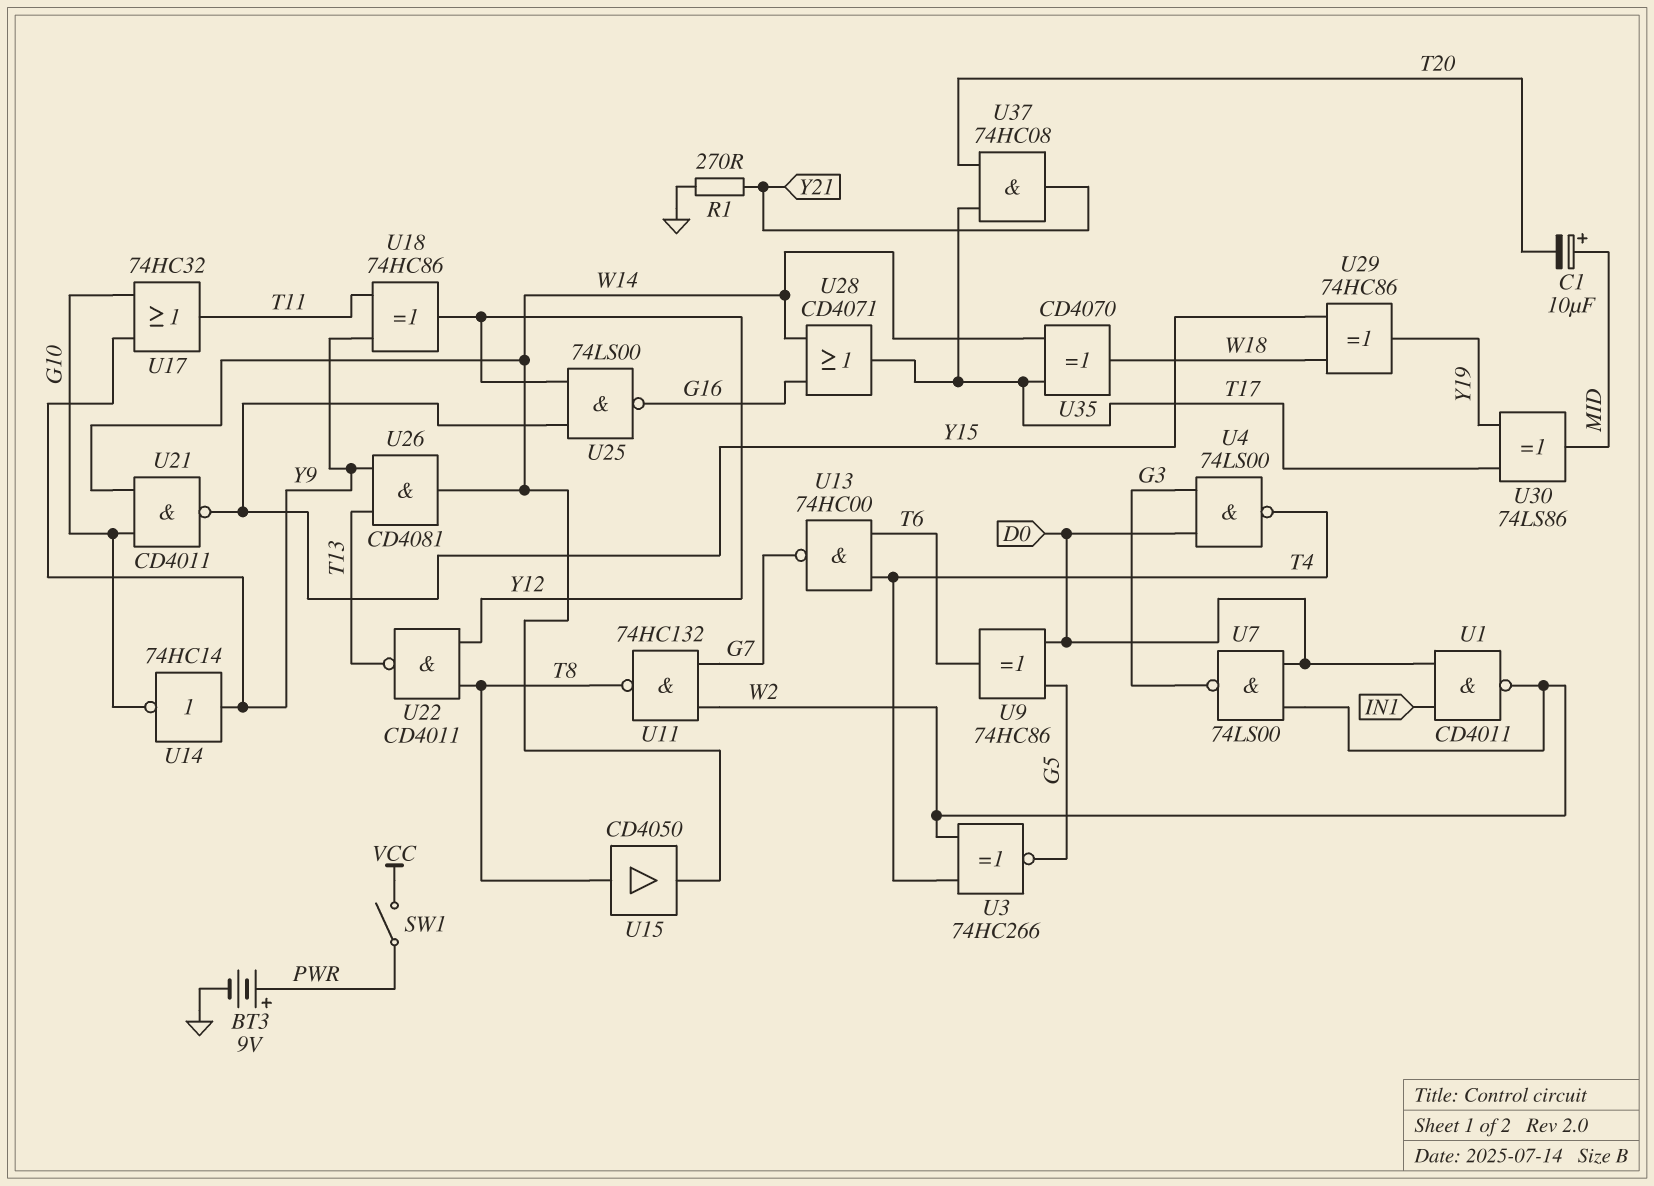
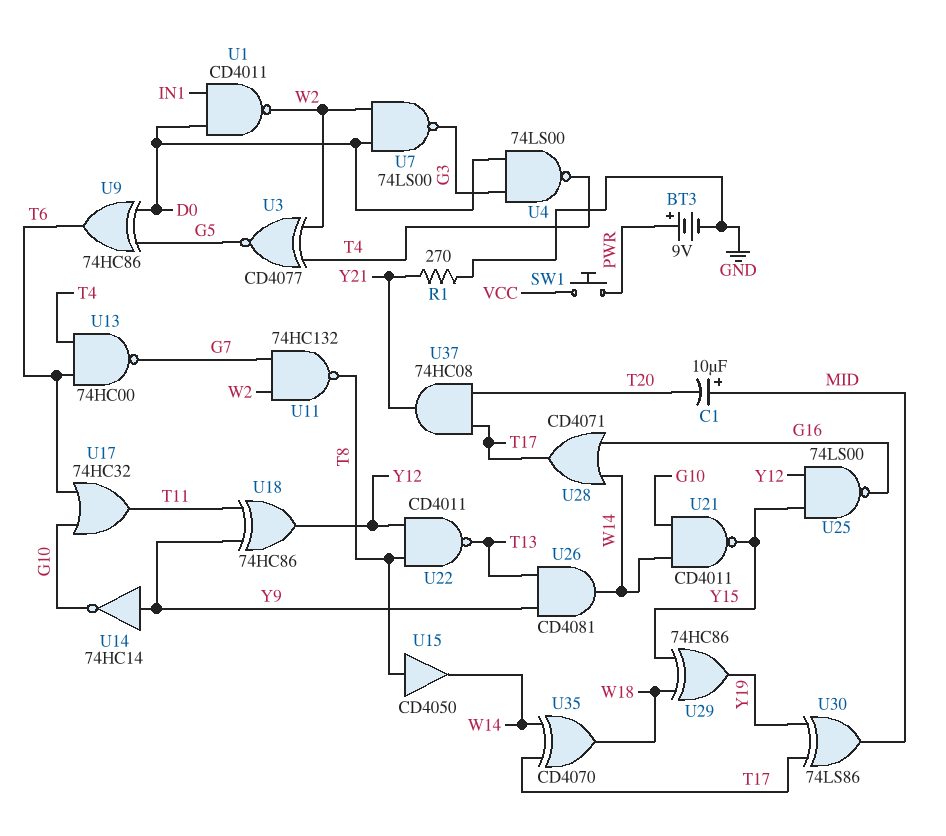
SW1: switch (PWR, VCC) -> button (PWR, VCC)
U3: XNOR 74HC266 (in T4, in W2, out G5) -> XNOR CD4077 (in T4, in W2, out G5)
U17: OR 74HC32 (in G10, in Y9, out T11) -> OR 74HC32 (in G10, in T6, out T11)

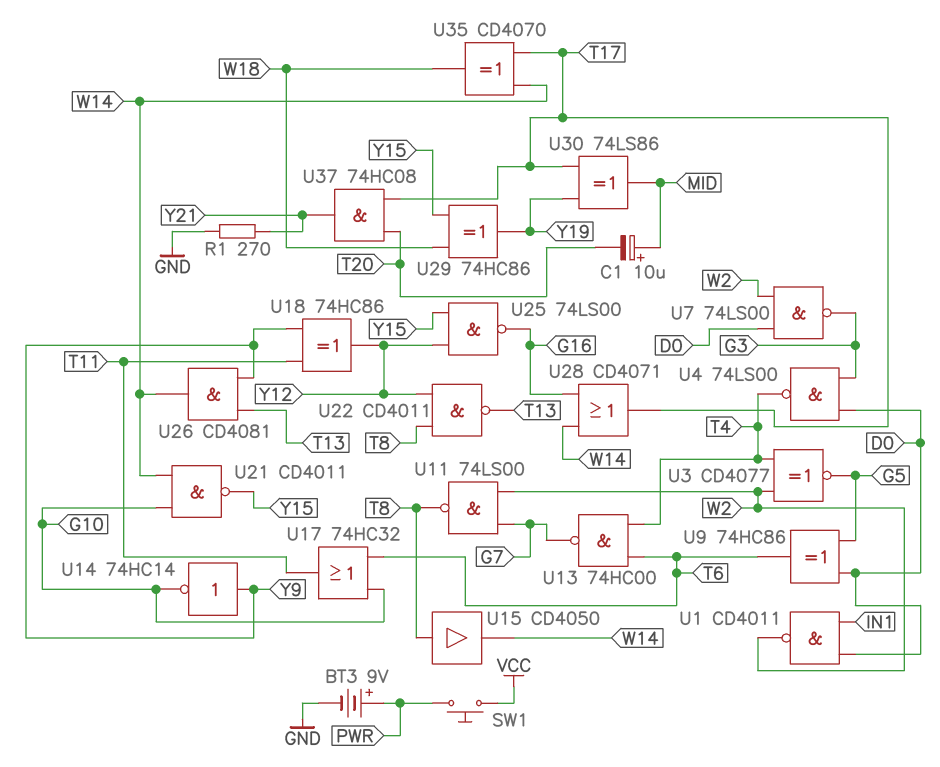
U11: NAND 74HC132 (in G7, in W2, out T8) -> NAND 74LS00 (in G7, in W2, out T8)

